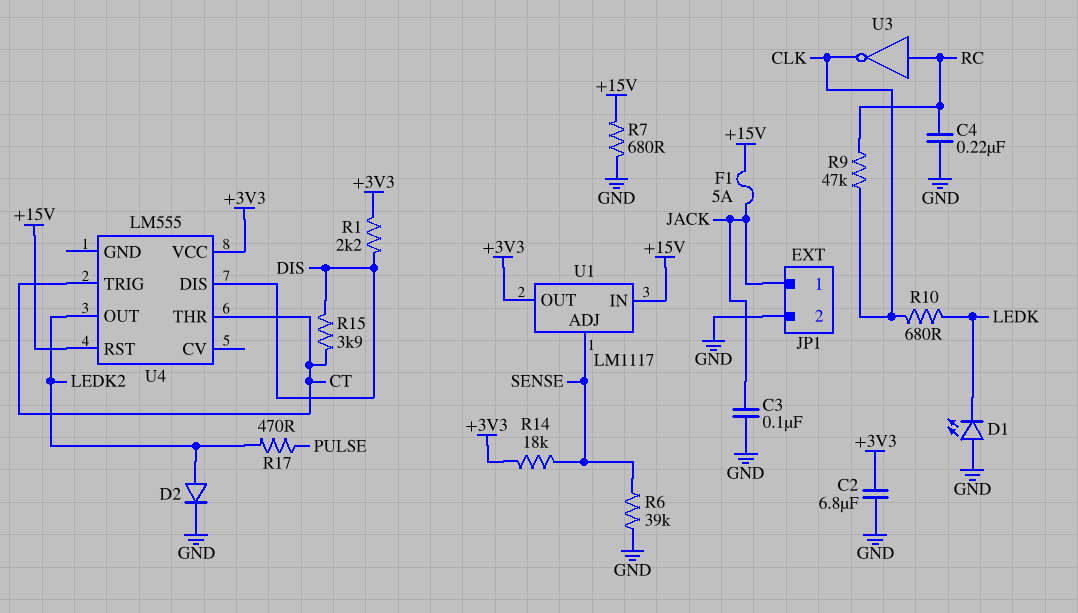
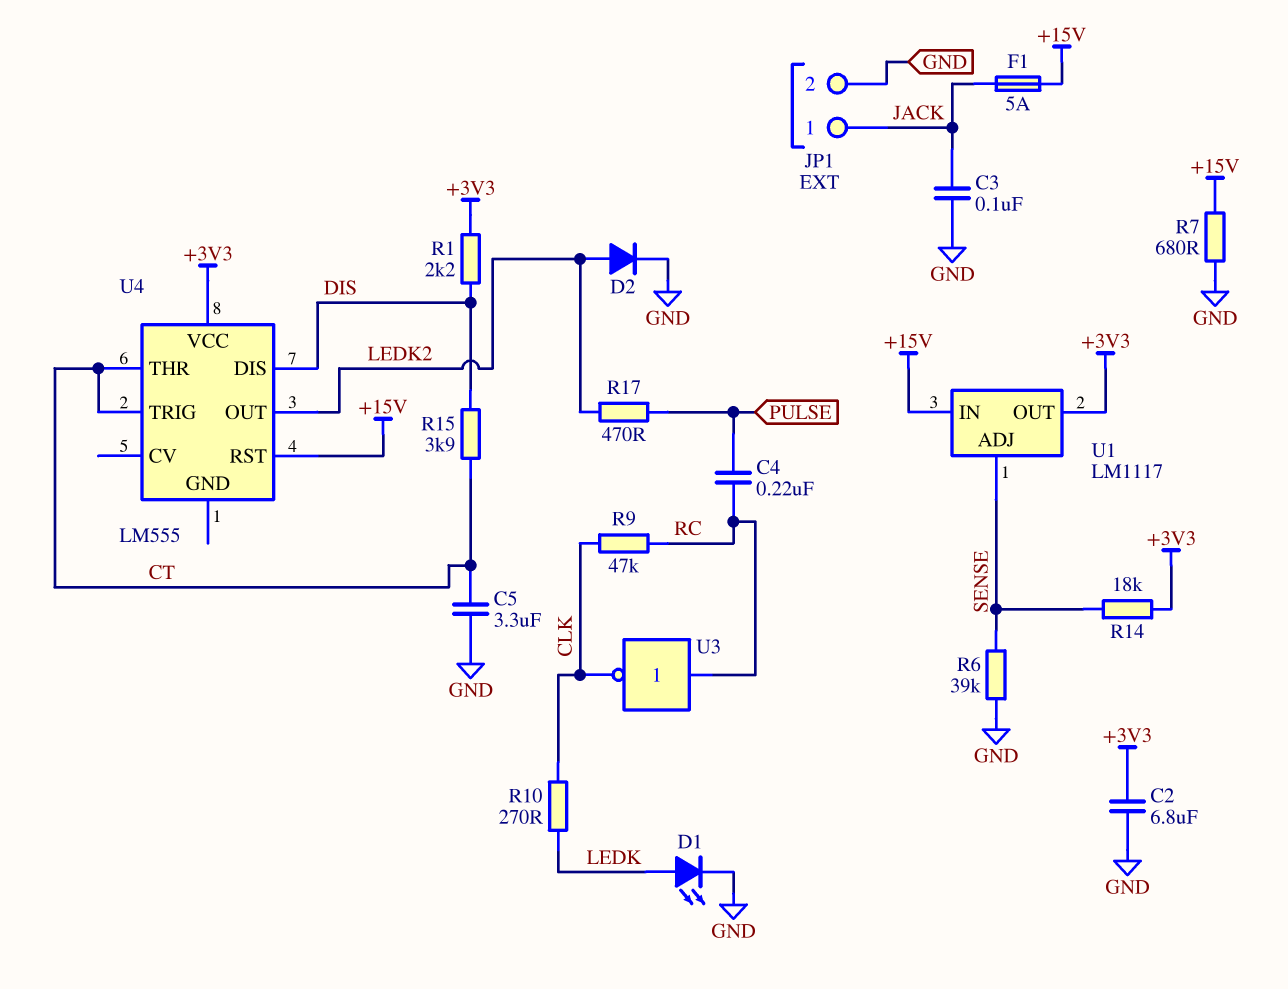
C4: 220nF (GND, RC) -> 220nF (PULSE, RC)
C5: none -> 3.3uF (CT, GND)
D1: LED (A GND, K LEDK) -> LED (A LEDK, K GND)
R10: 680 (CLK, LEDK) -> 270 (CLK, LEDK)

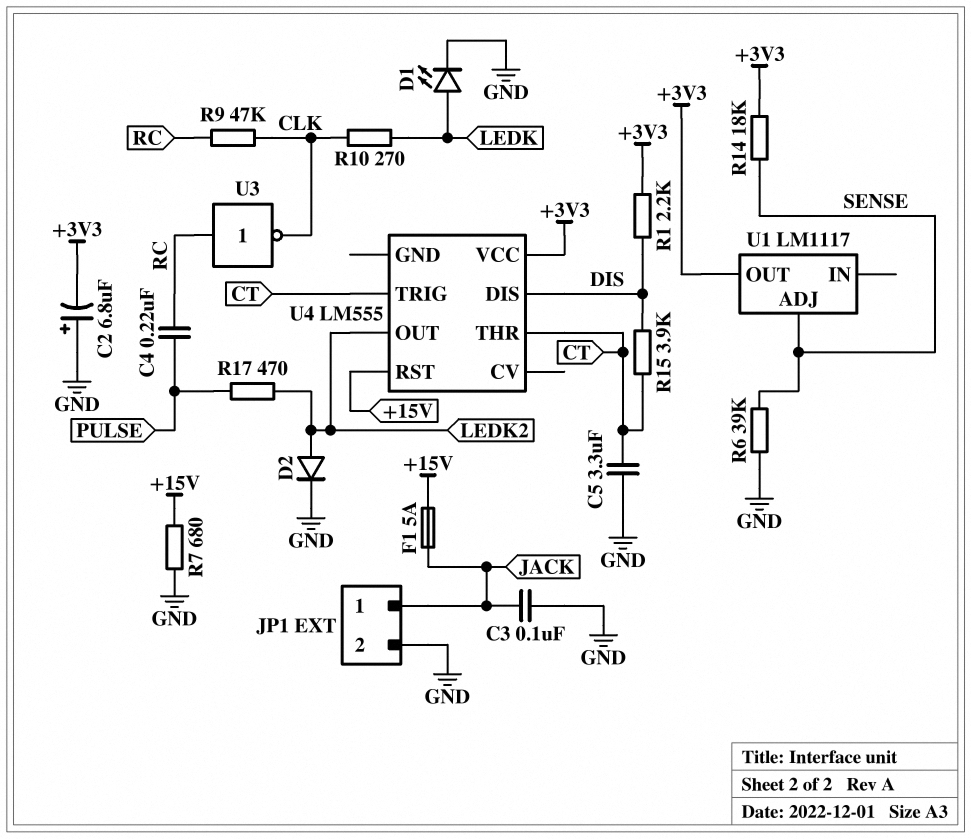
C2: 6.8uF (+3V3, GND) -> 6.8uF (plus GND, minus +3V3)
U1 pin IN: +15V -> none

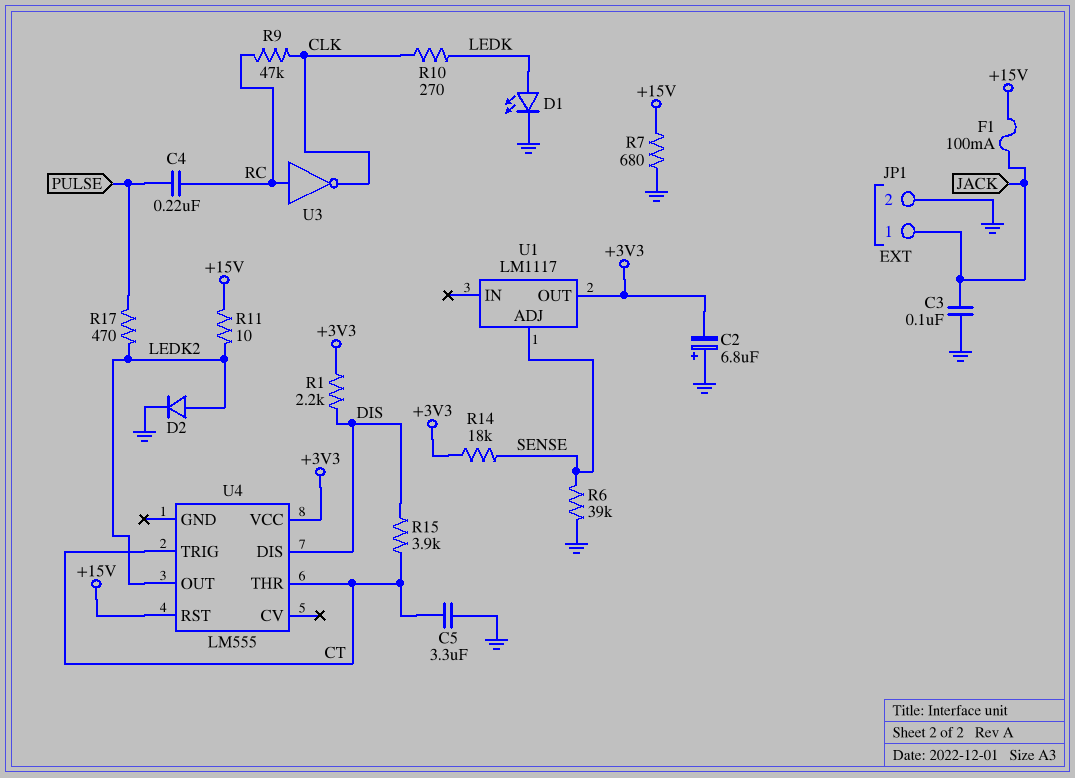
F1: 5A (+15V, JACK) -> 100mA (+15V, JACK)
R11: none -> 10 (+15V, LEDK2)

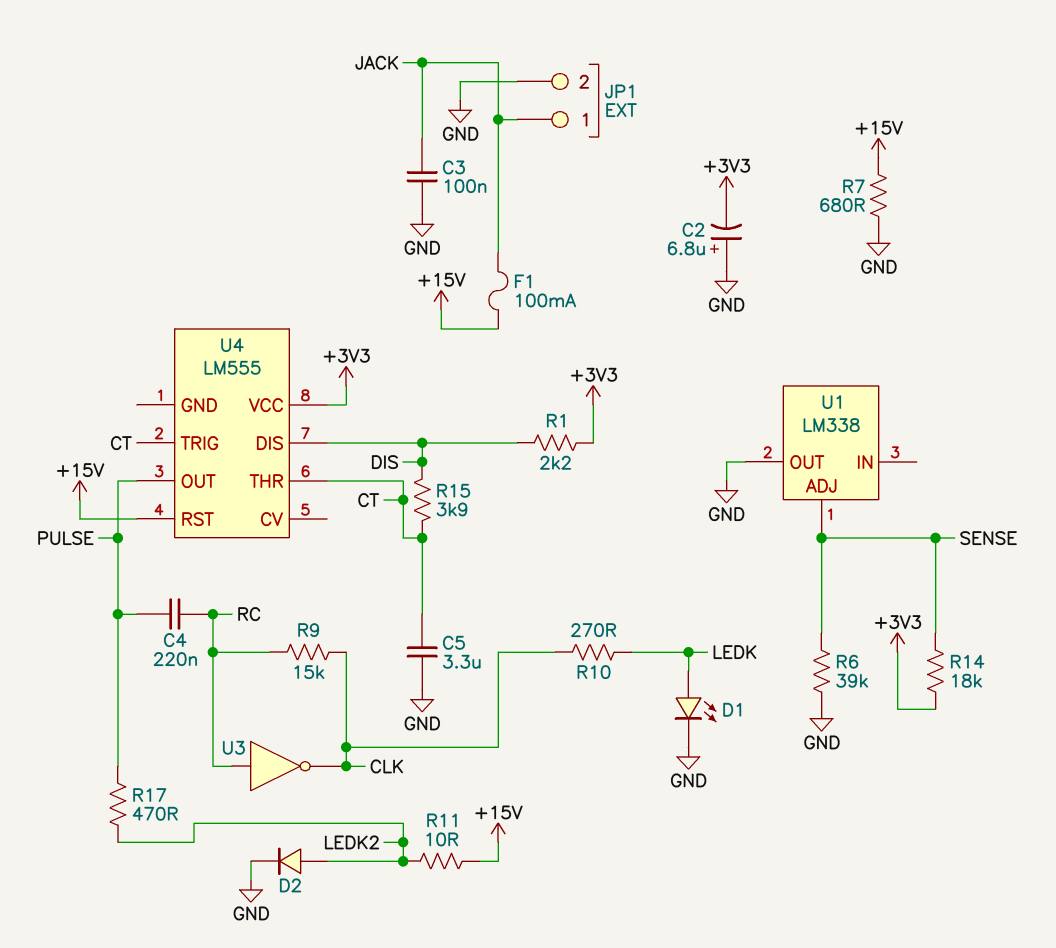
R9: 47k (CLK, RC) -> 15k (CLK, RC)
U1: LM1117 -> LM338
U1 pin OUT: +3V3 -> GND
U4 pin OUT: LEDK2 -> PULSE

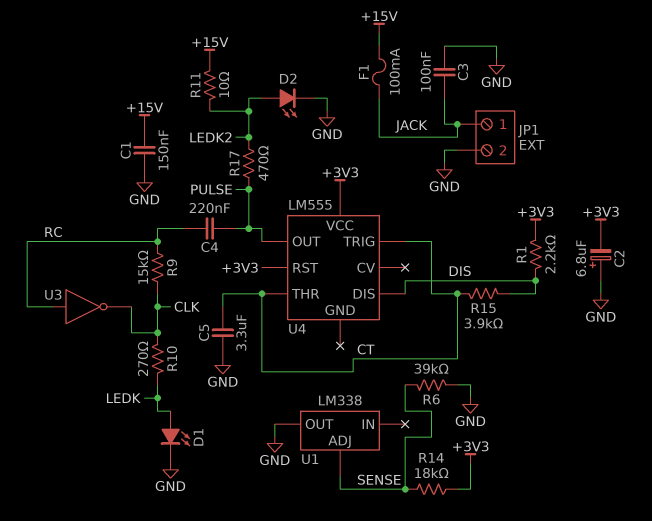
C1: none -> 150nF (+15V, GND)
D2: diode (A LEDK2, K GND) -> LED (A LEDK2, K GND)
R7: 680 (+15V, GND) -> none
U4 pin RST: +15V -> +3V3

